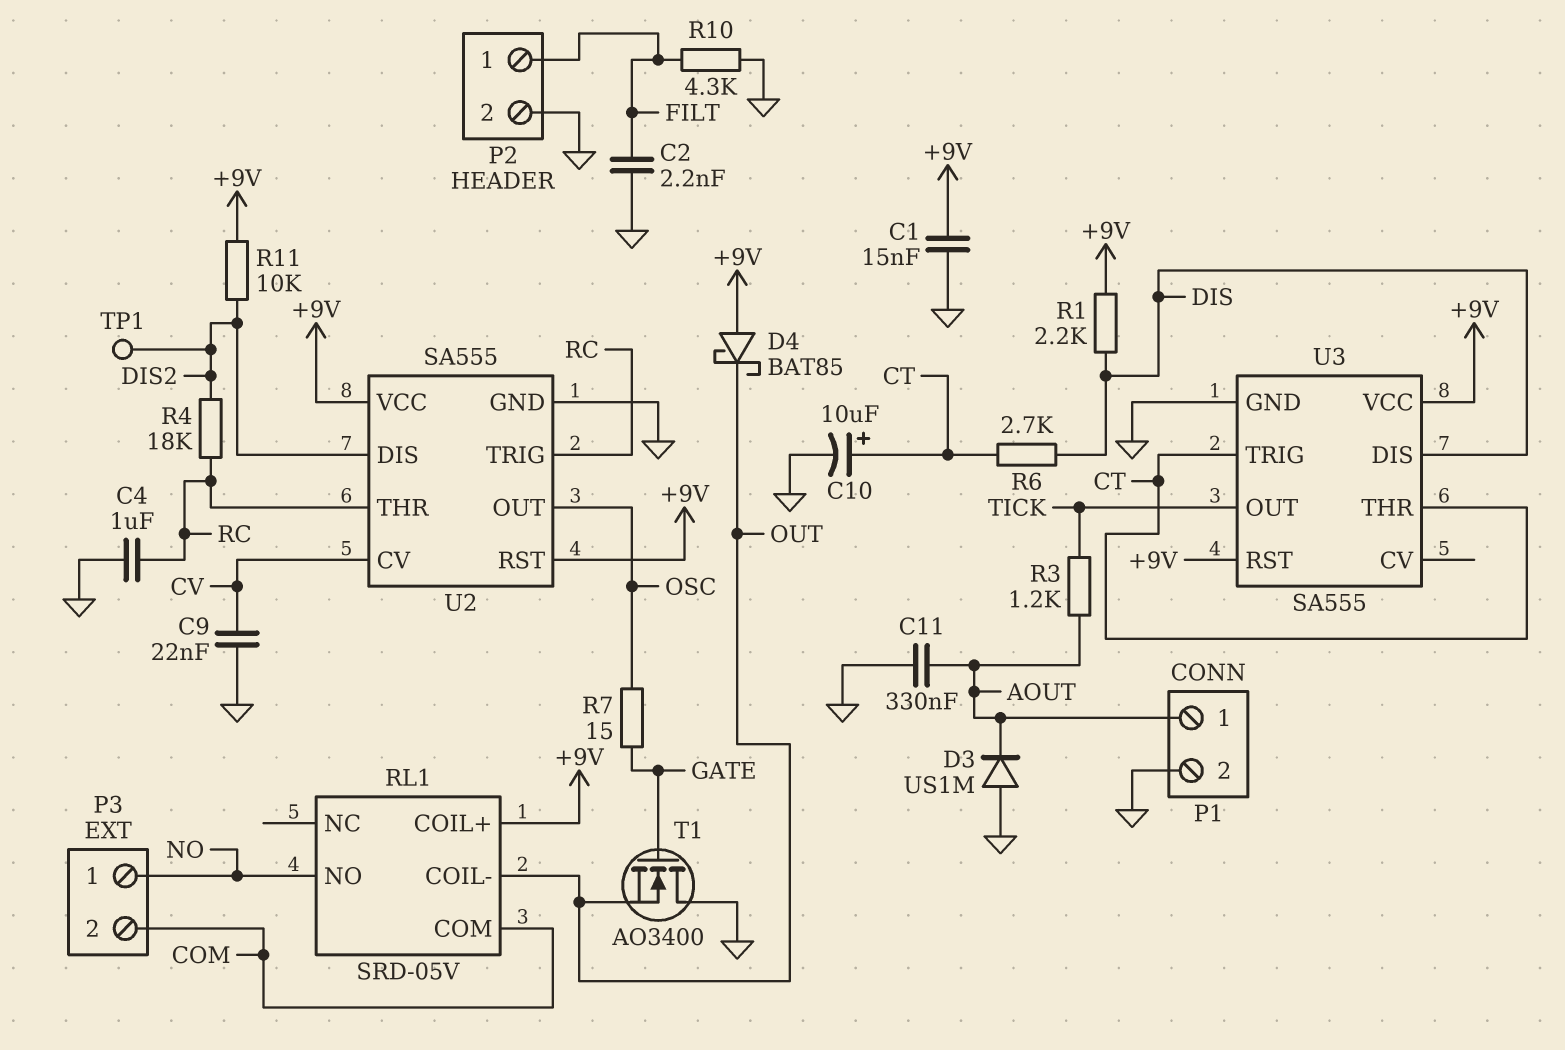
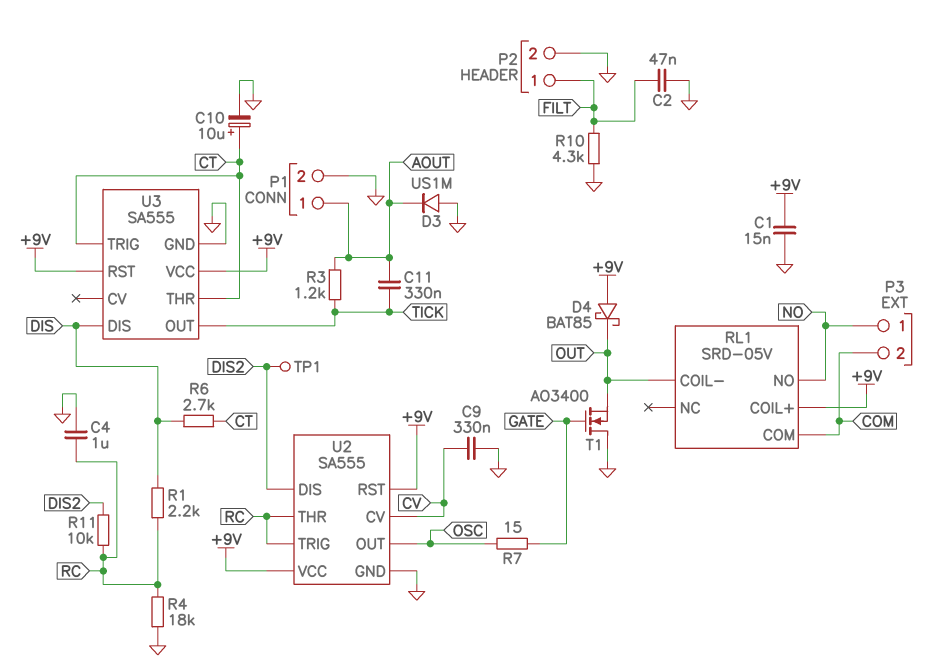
C2: 2.2nF (FILT, GND) -> 47nF (FILT, GND)
C9: 22nF (CV, GND) -> 330nF (CV, GND)
C11: 330nF (AOUT, GND) -> 330nF (AOUT, TICK)
R1: 2.2k (+9V, DIS) -> 2.2k (DIS, RC)
R4: 18k (DIS2, RC) -> 18k (GND, RC)
R11: 10k (+9V, DIS2) -> 10k (DIS2, RC)

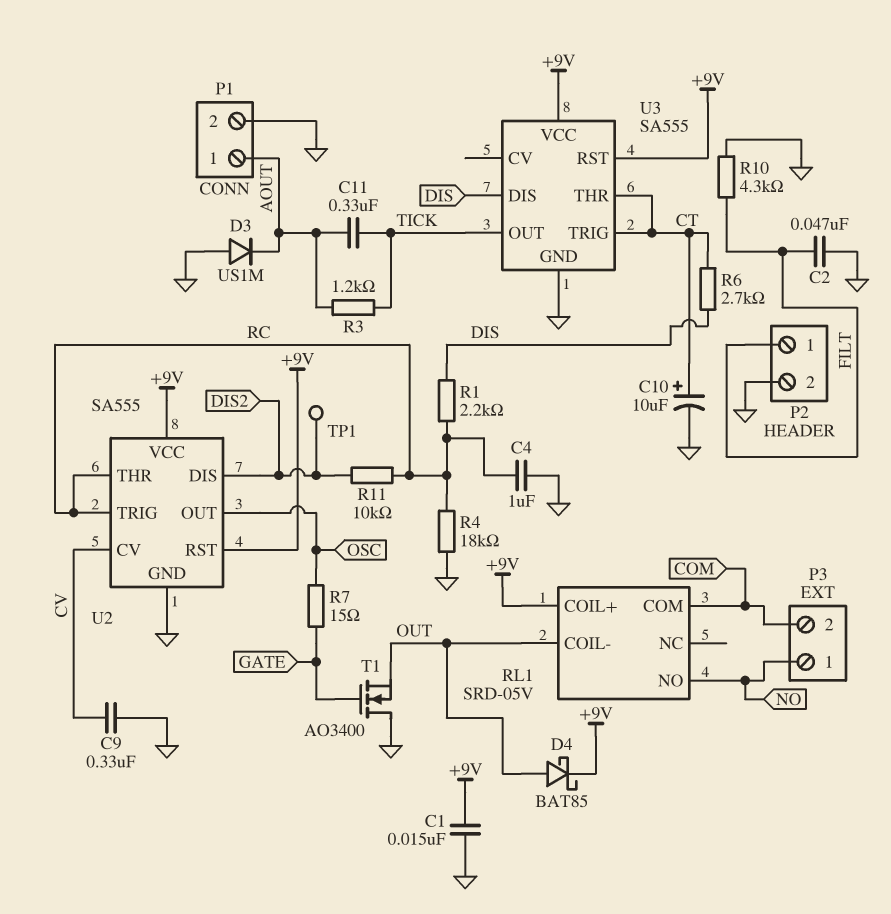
D4: schottky BAT85 (A +9V, K OUT) -> schottky BAT85 (A OUT, K +9V)

